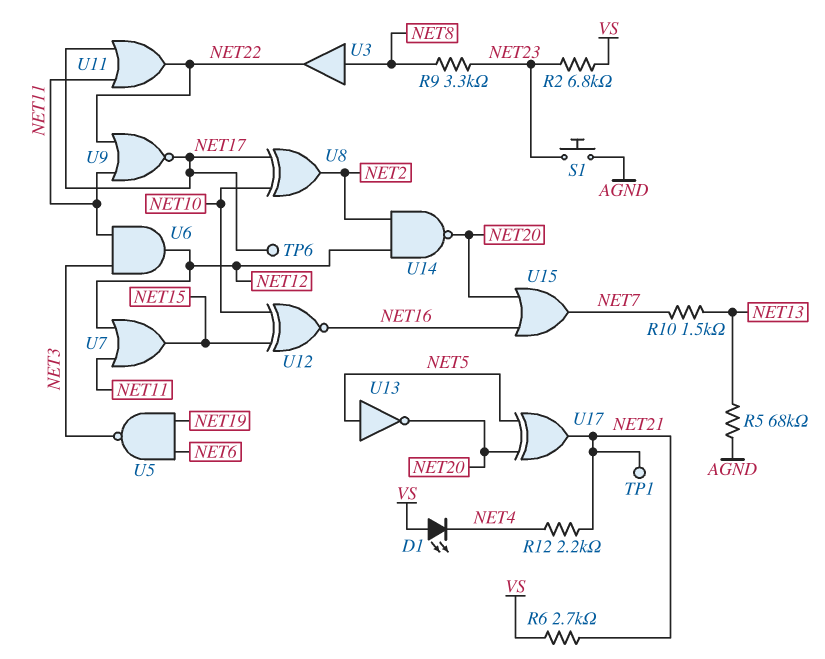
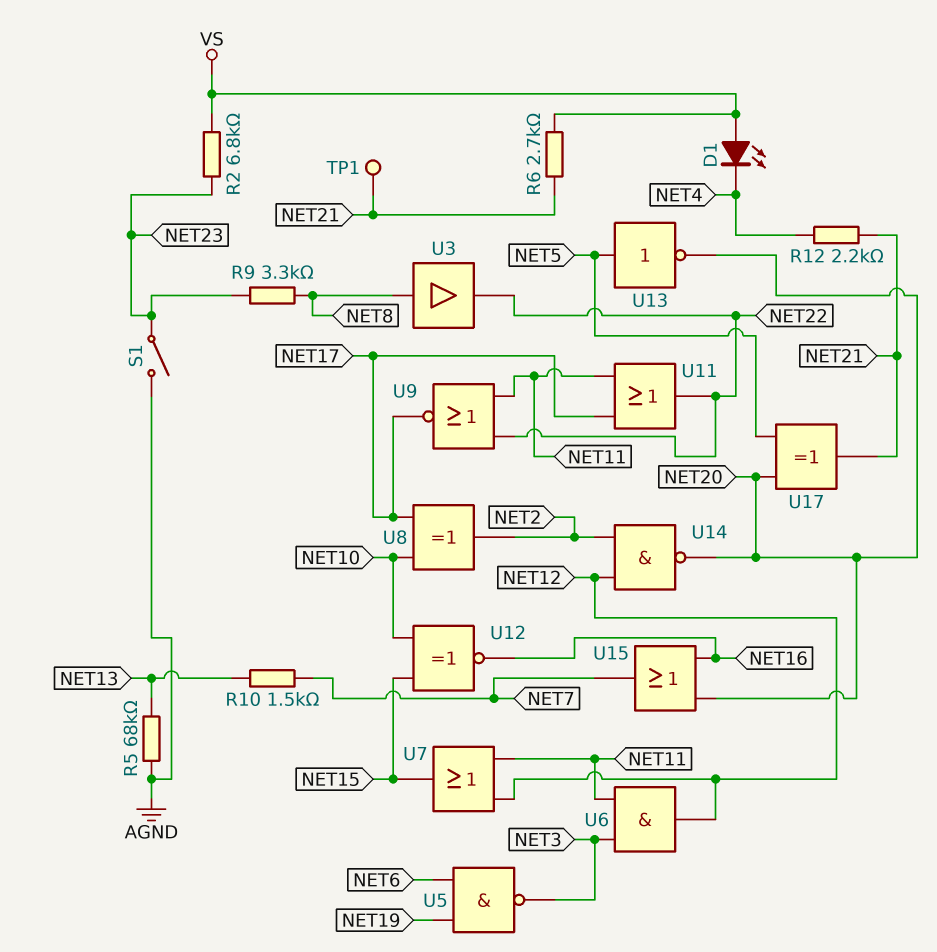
S1: button (AGND, NET23) -> switch (AGND, NET23)
TP6: test point (NET17) -> none

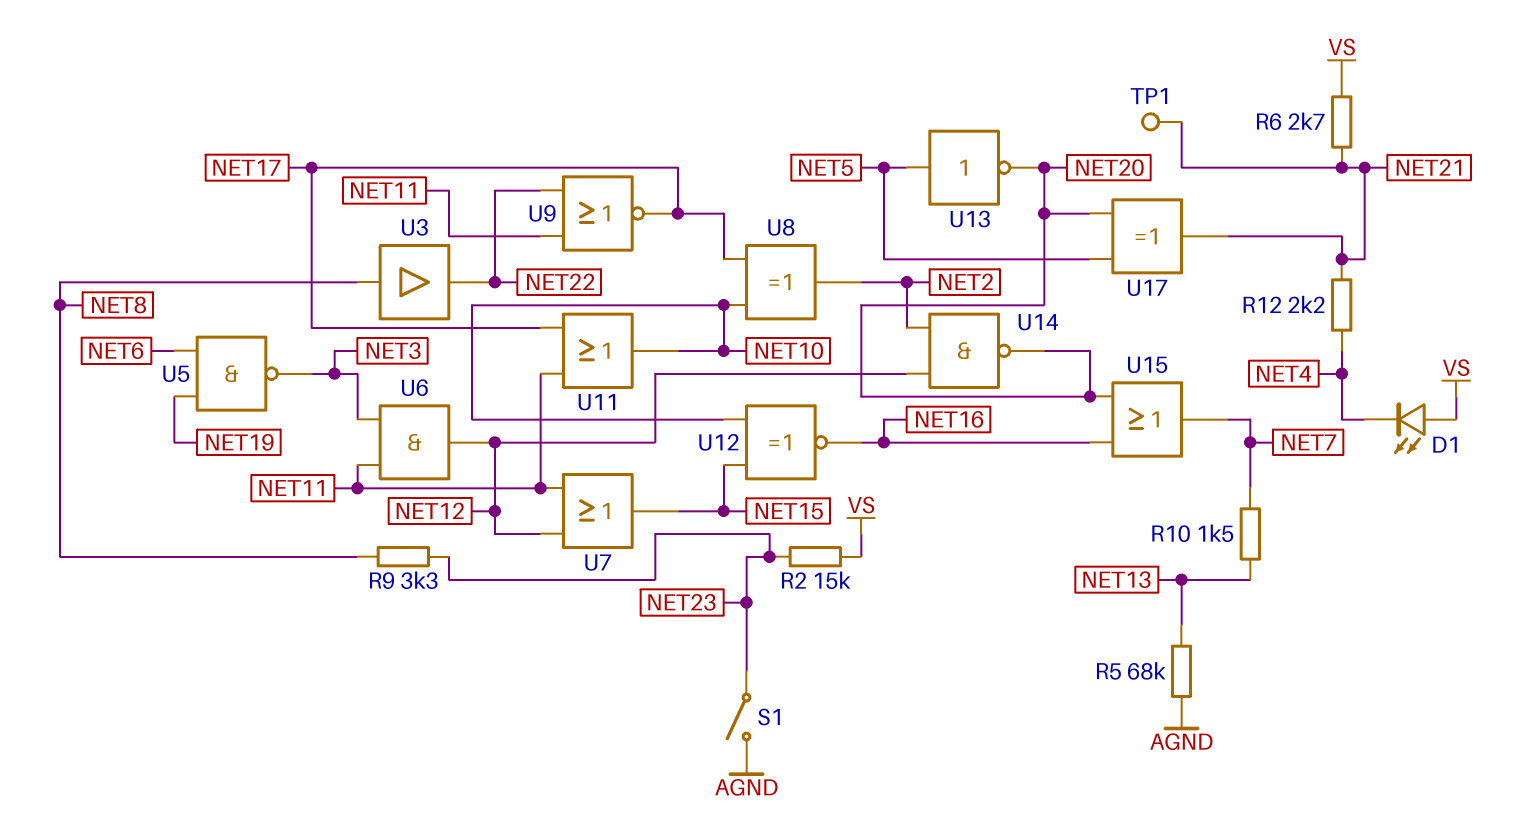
R2: 6.8k (NET23, VS) -> 15k (NET23, VS)
U11: OR (in NET11, in NET17, out NET22) -> OR (in NET11, in NET17, out NET10)

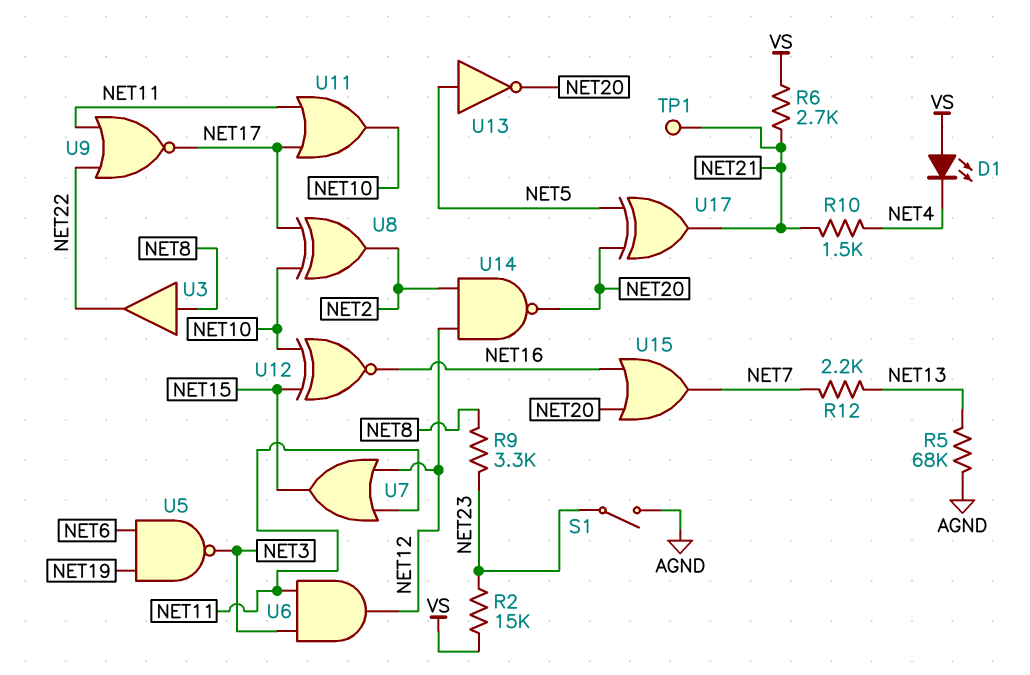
R10: 1.5k (NET7, NET13) -> 1.5k (NET4, NET21)
R12: 2.2k (NET4, NET21) -> 2.2k (NET7, NET13)

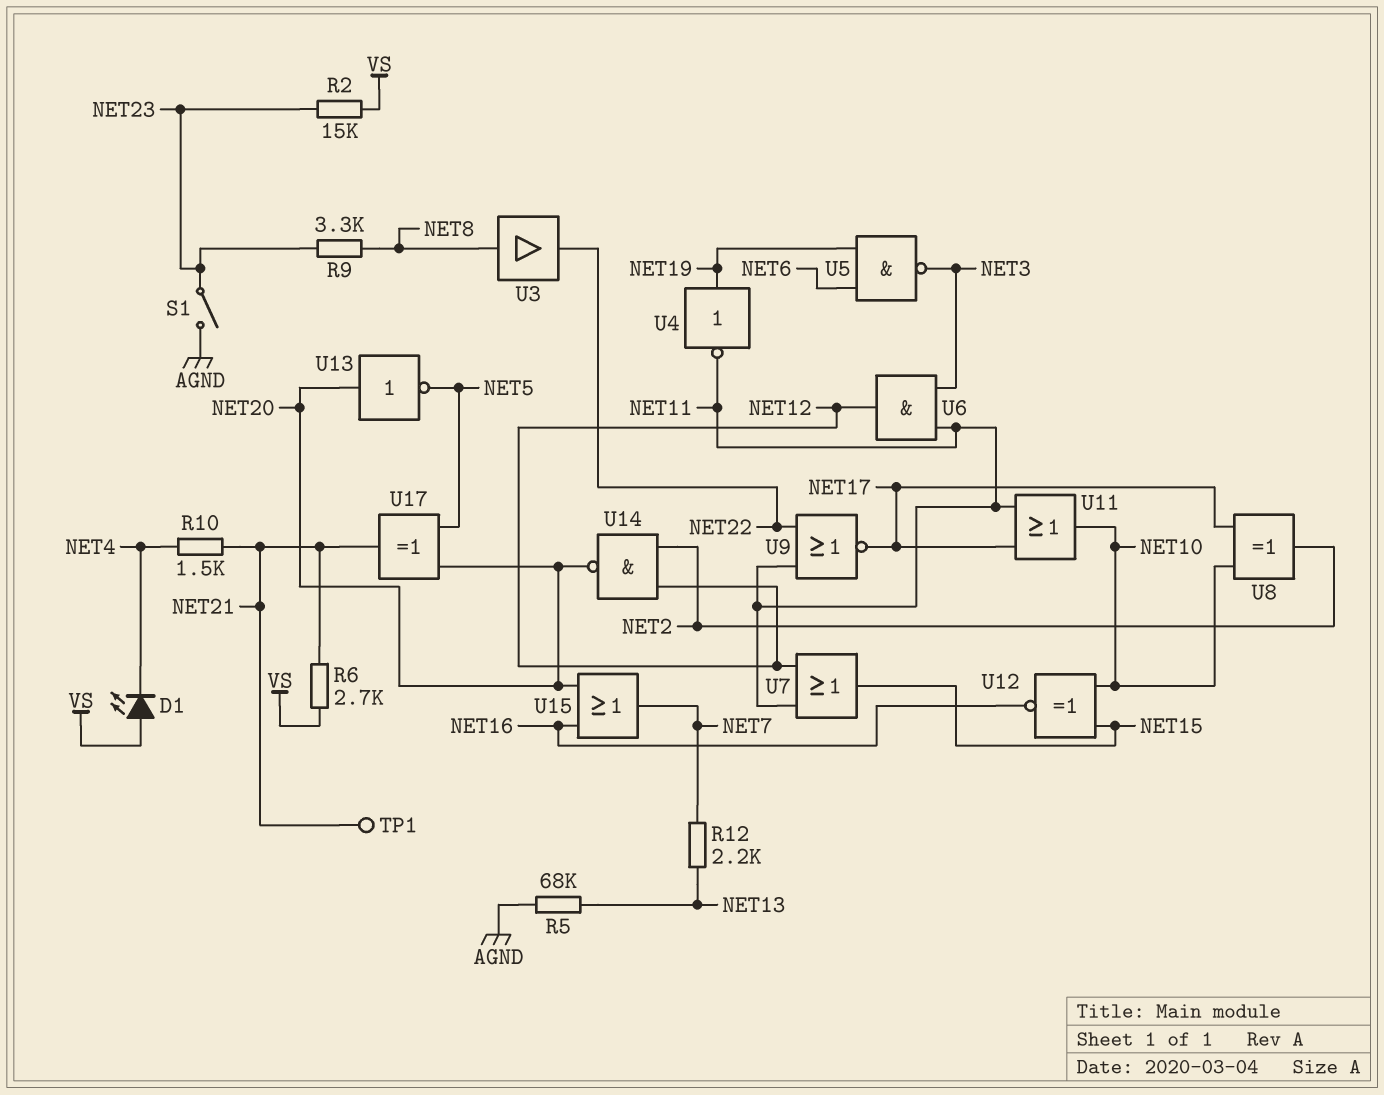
U4: none -> NOT (in NET19, out NET11)
U13: NOT (in NET5, out NET20) -> NOT (in NET20, out NET5)

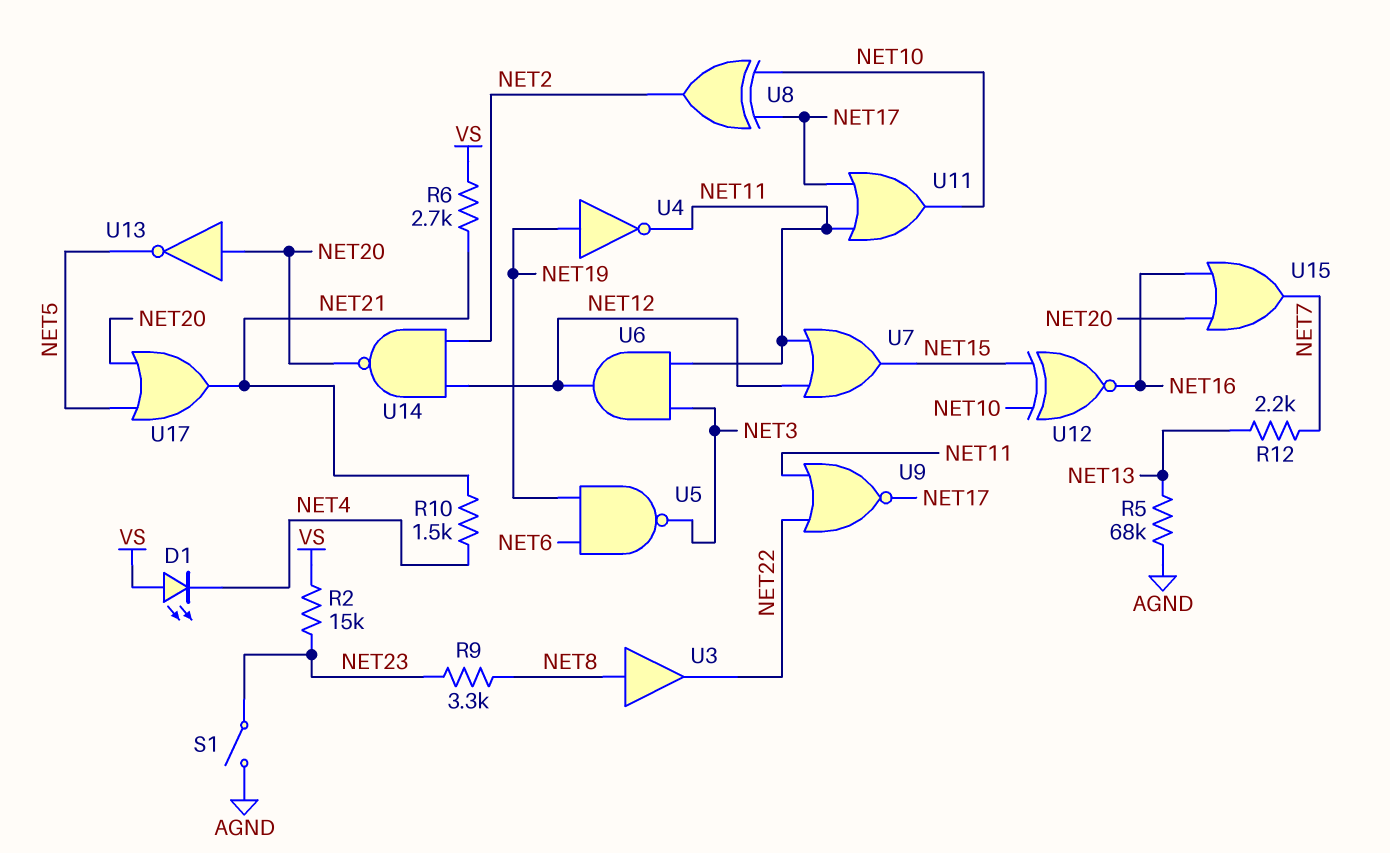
TP1: test point (NET21) -> none
U17: XOR (in NET5, in NET20, out NET21) -> OR (in NET5, in NET20, out NET21)

